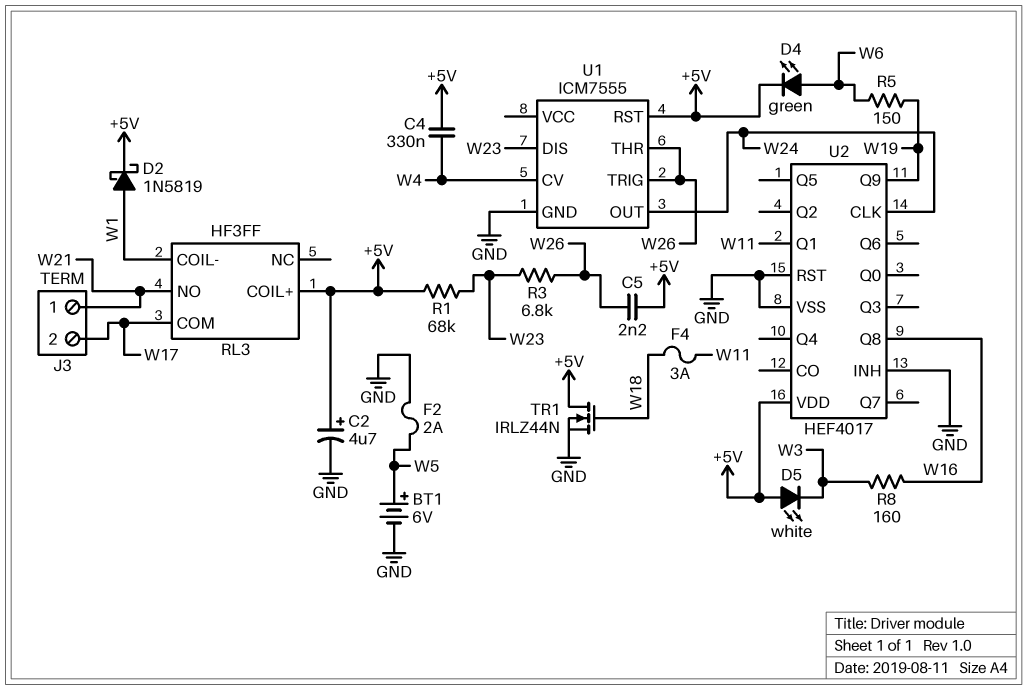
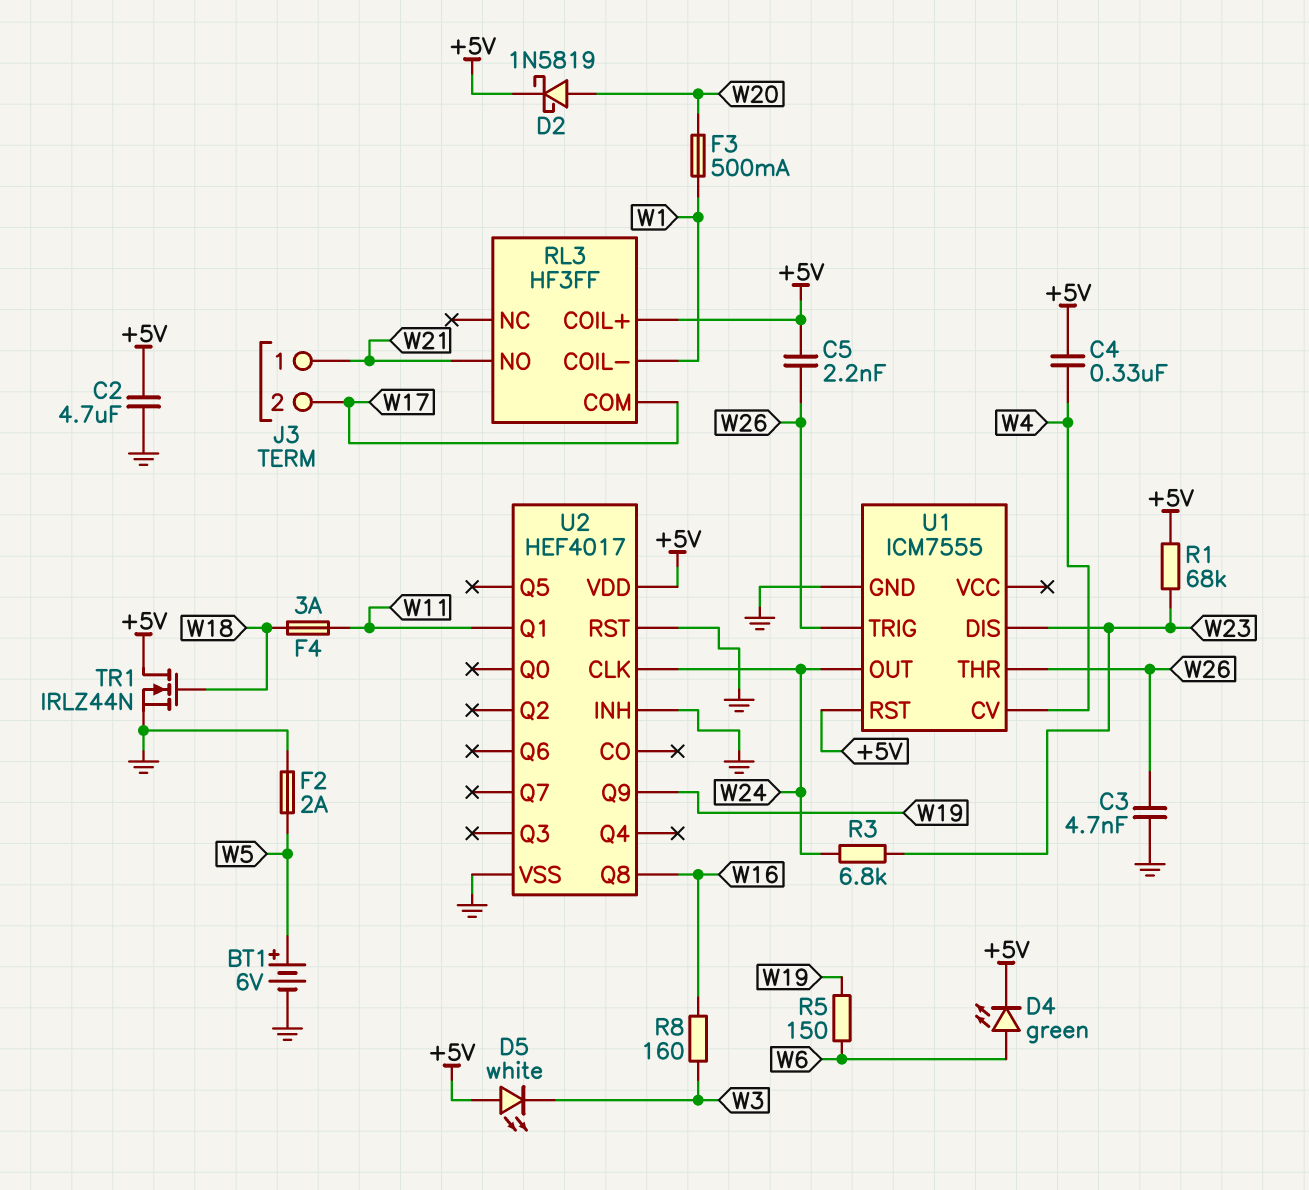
C2: 4.7uF (plus +5V, minus GND) -> 4.7uF (+5V, GND)
C3: none -> 4.7nF (GND, W26)
D2: schottky 1N5819 (A W1, K +5V) -> schottky 1N5819 (A W20, K +5V)
F3: none -> 500mA (W1, W20)
R3: 6.8k (W23, W26) -> 6.8k (W23, W24)

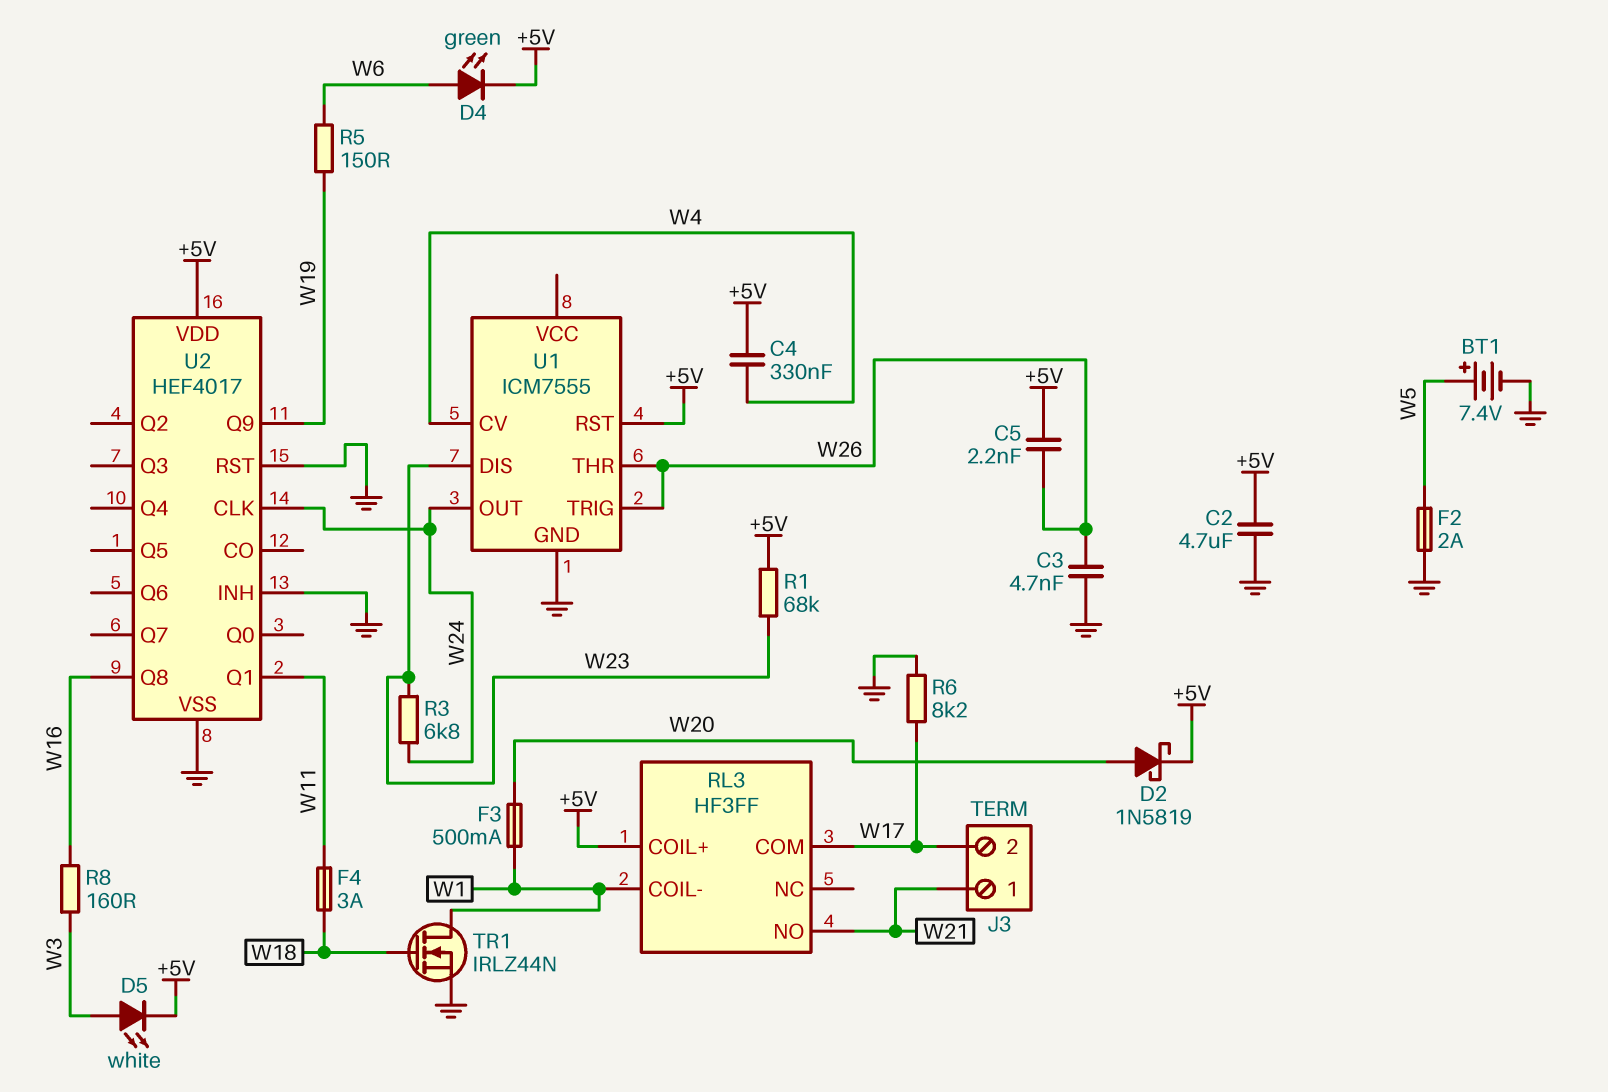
BT1: 6V (plus W5, minus GND) -> 7.4V (plus W5, minus GND)
D5: LED white (A +5V, K W3) -> LED white (A W3, K +5V)
R6: none -> 8.2k (GND, W17)
TR1: NMOS IRLZ44N (G W18, D +5V, S GND) -> NMOS IRLZ44N (G W18, D W1, S GND)

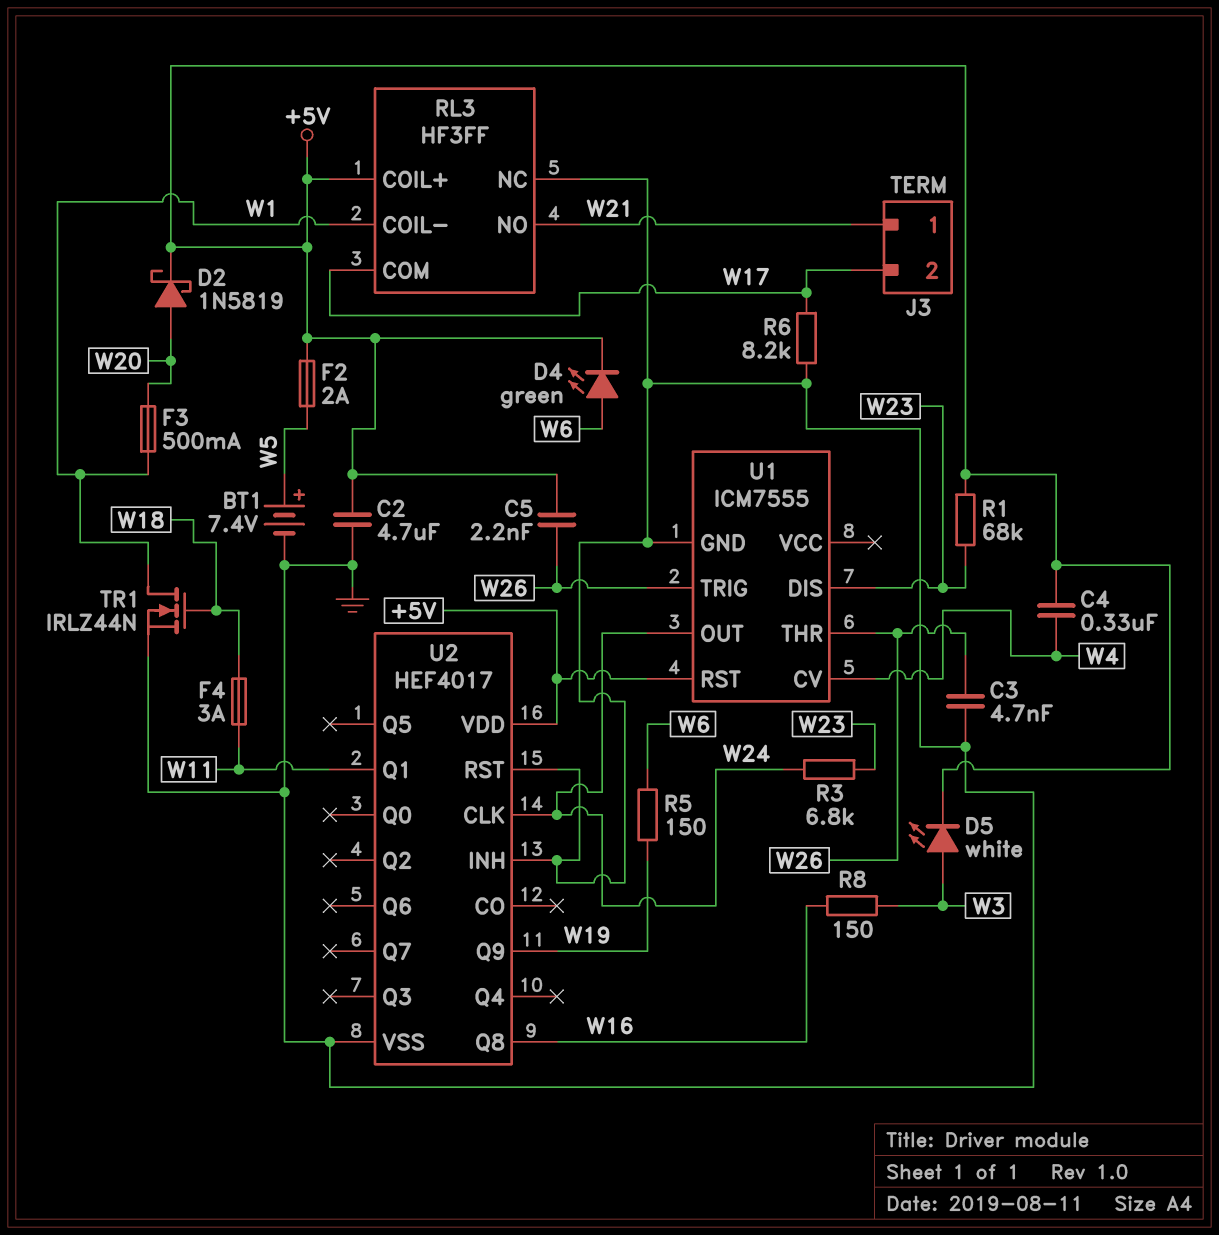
F2: 2A (GND, W5) -> 2A (+5V, W5)
R8: 160 (W3, W16) -> 150 (W3, W16)
RL3 pin NC: none -> GND

